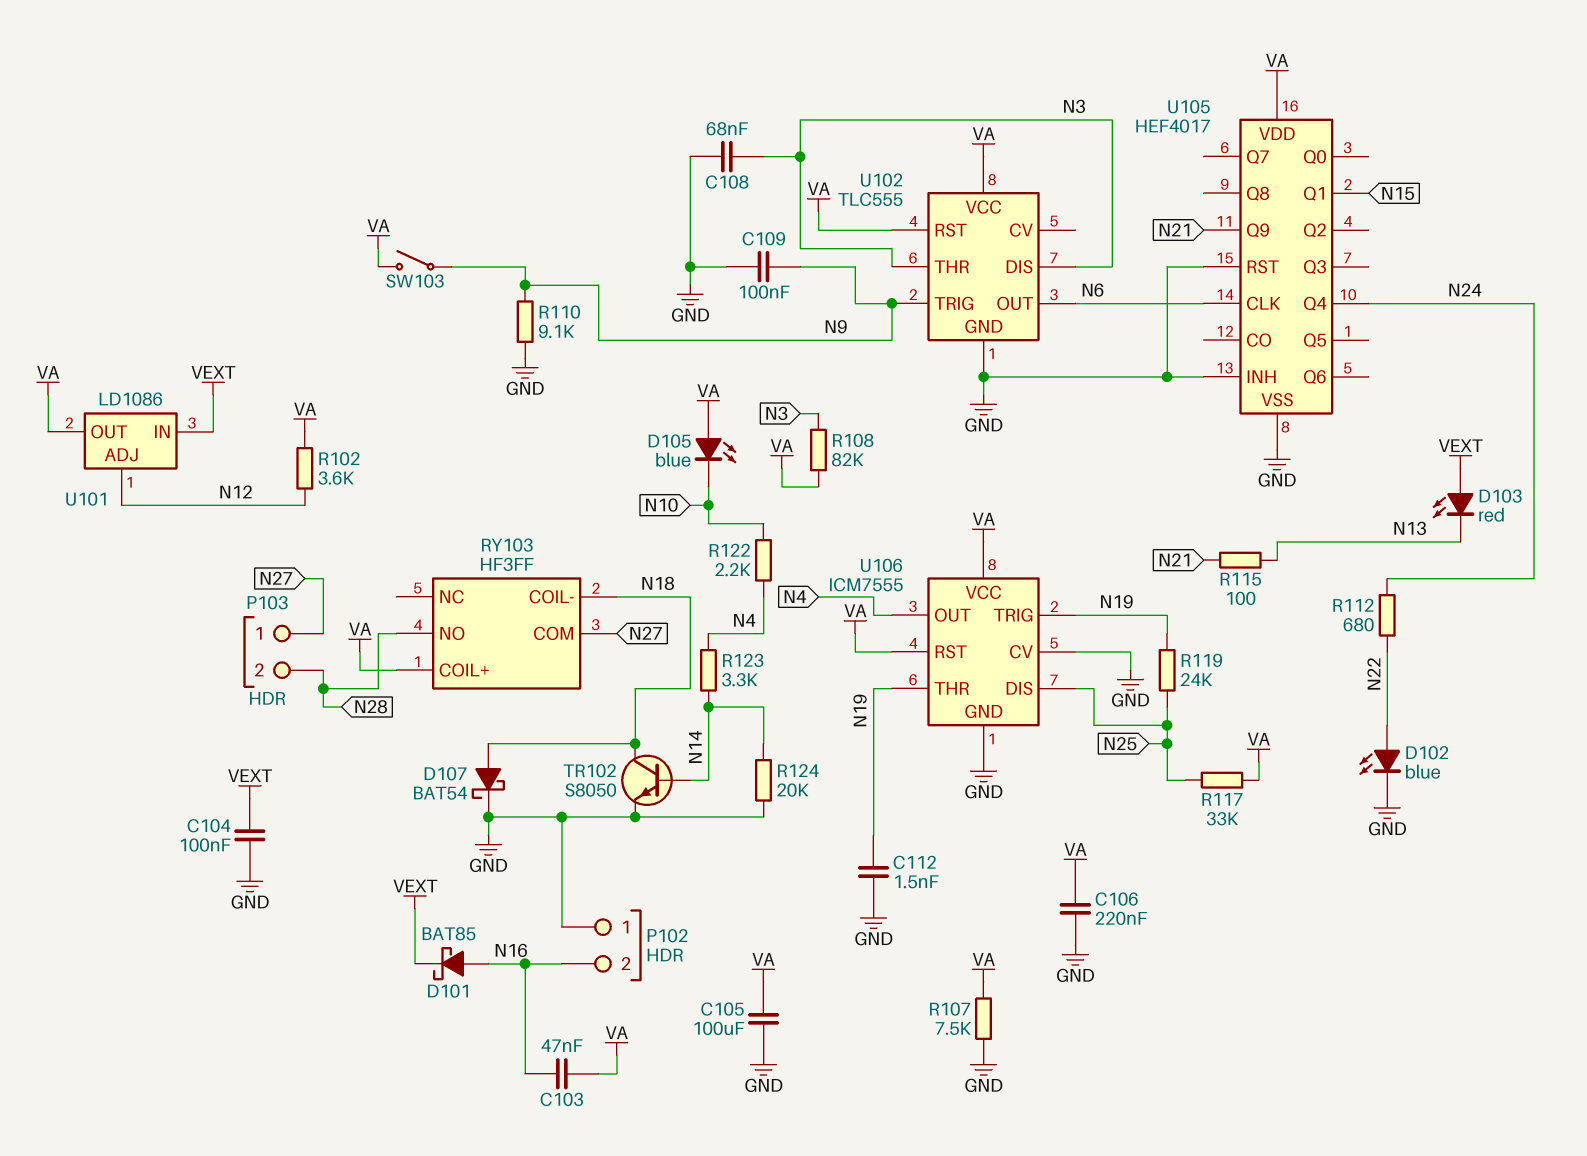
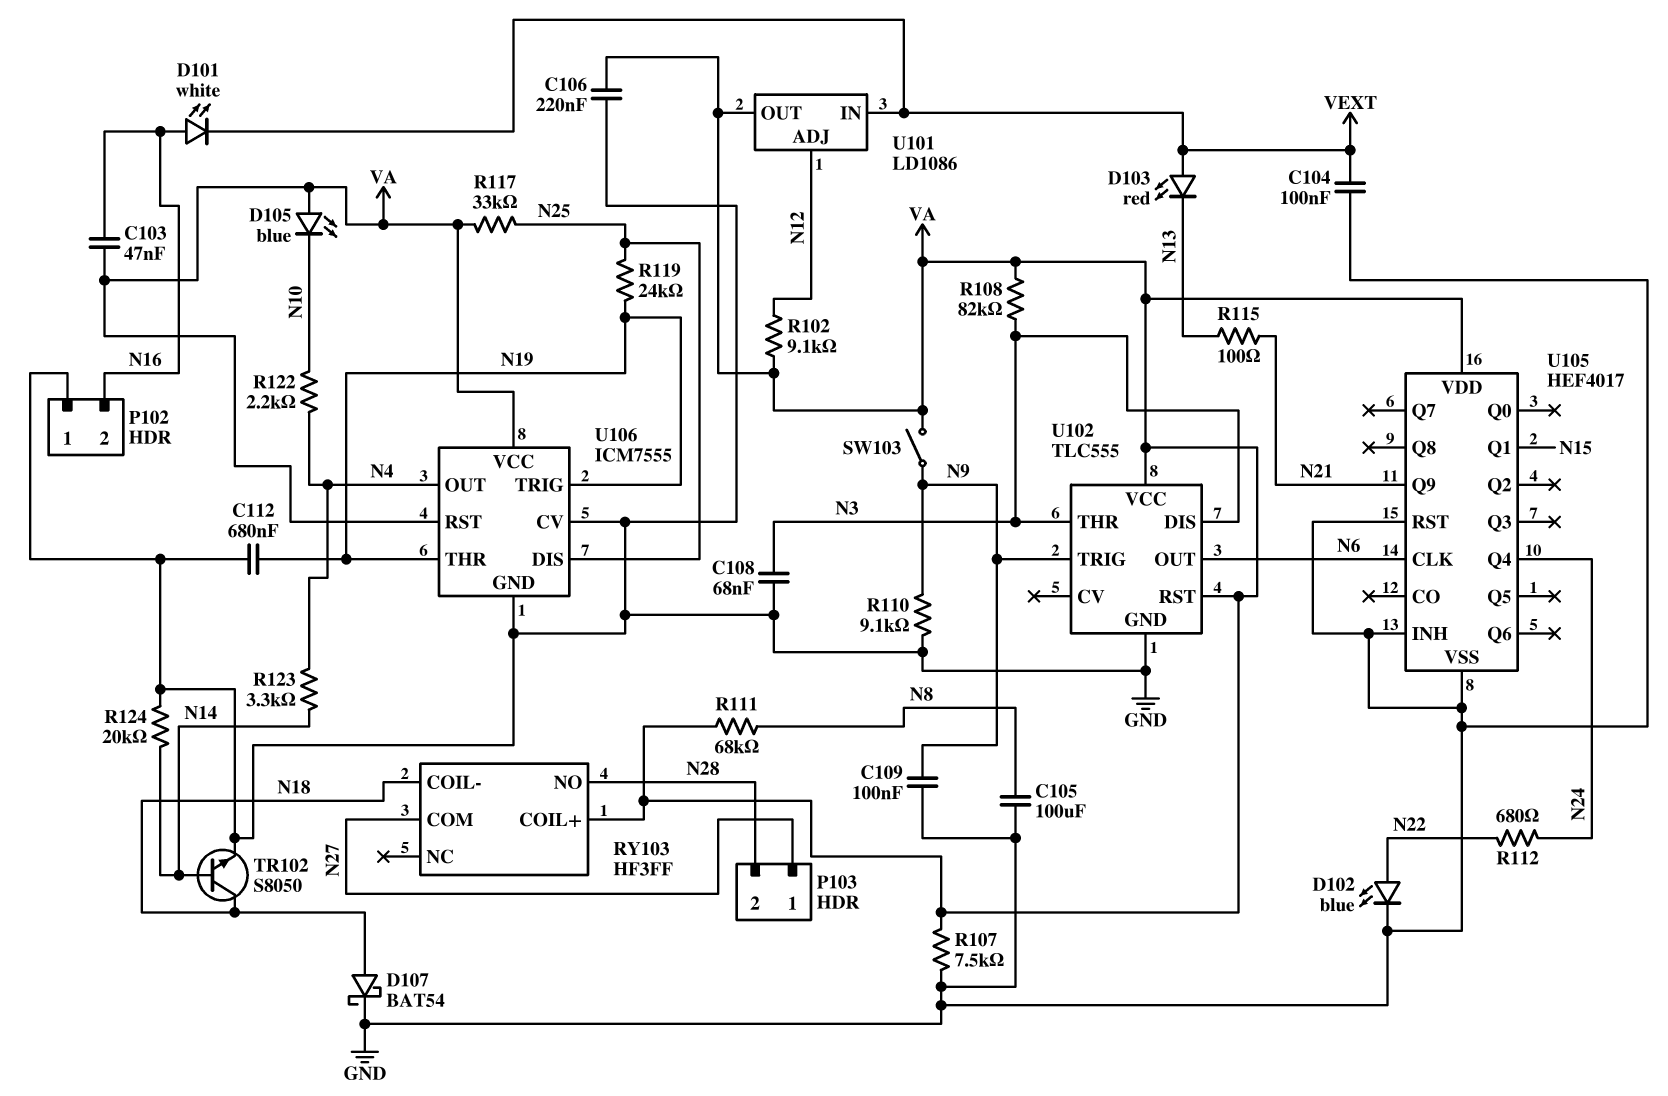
C105: 100uF (GND, VA) -> 100uF (GND, N8)
C112: 1.5nF (GND, N19) -> 680nF (GND, N19)
D101: schottky BAT85 (A N16, K VEXT) -> LED white (A N16, K VEXT)
R102: 3.6k (N12, VA) -> 9.1k (N12, VA)
R111: none -> 68k (N8, VA)

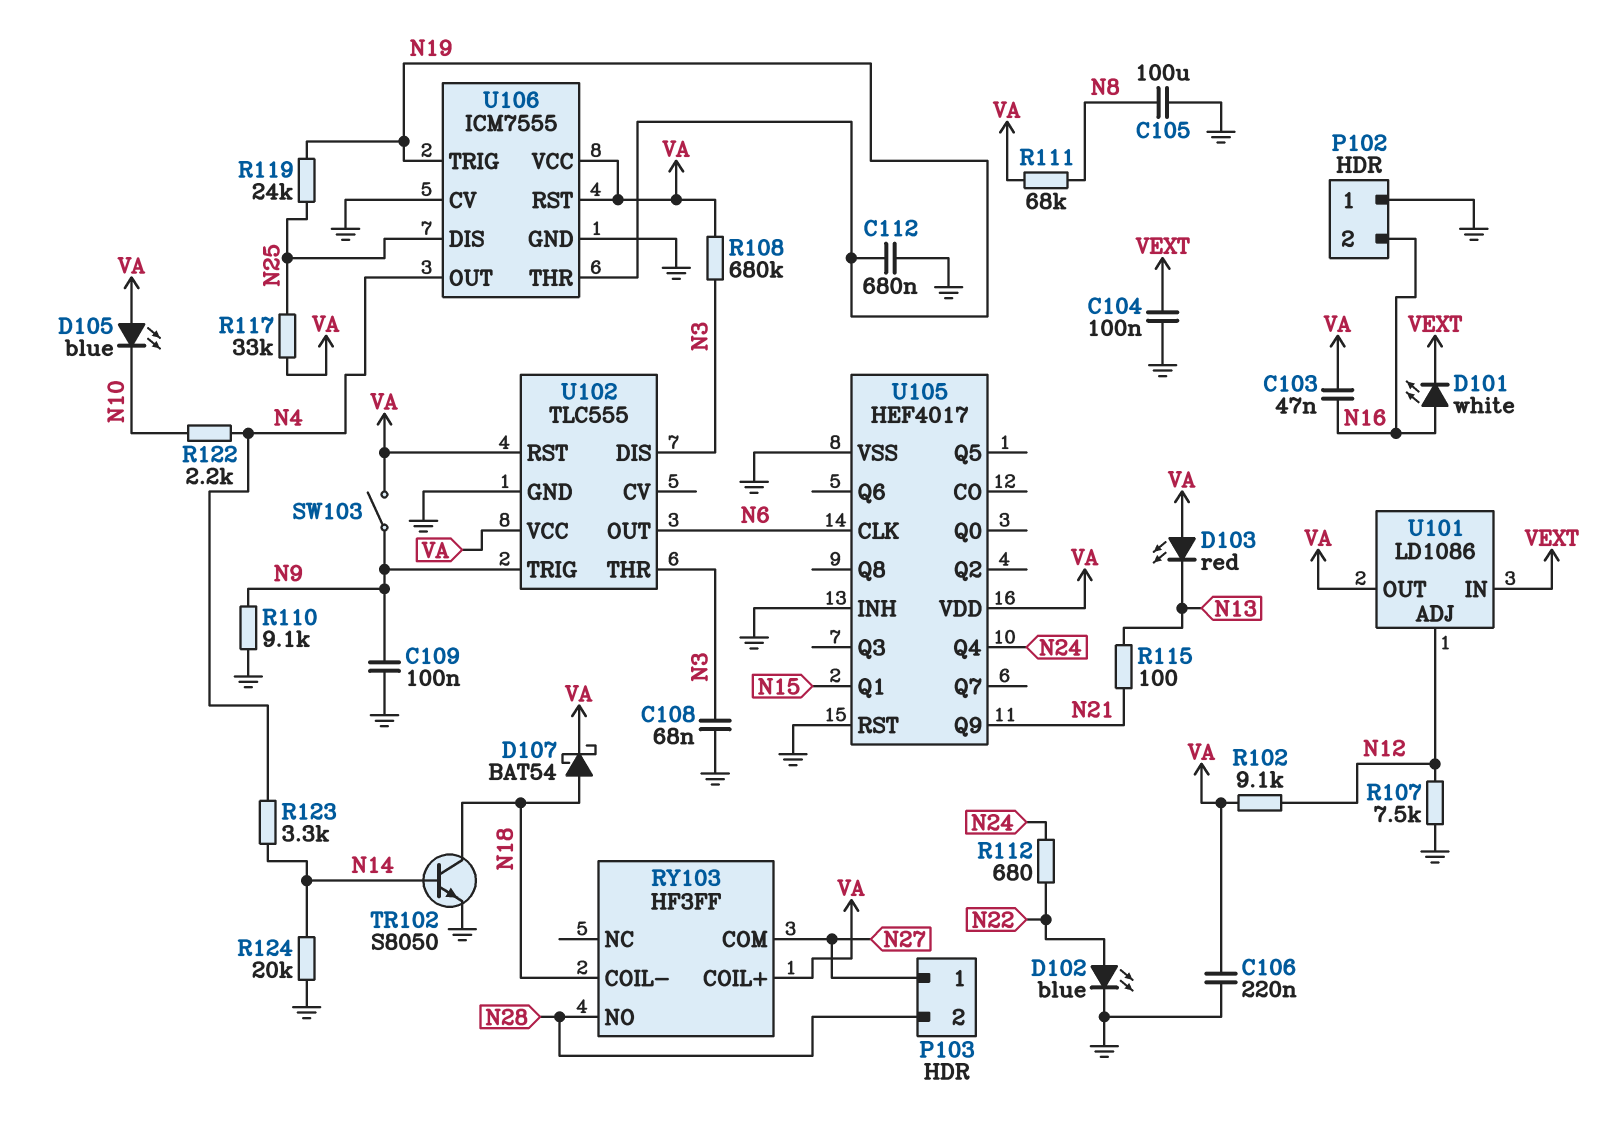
D103: LED red (A VEXT, K N13) -> LED red (A VA, K N13)
D107: schottky BAT54 (A N18, K GND) -> schottky BAT54 (A N18, K VA)
R107: 7.5k (GND, VA) -> 7.5k (GND, N12)
R108: 82k (N3, VA) -> 680k (N3, VA)

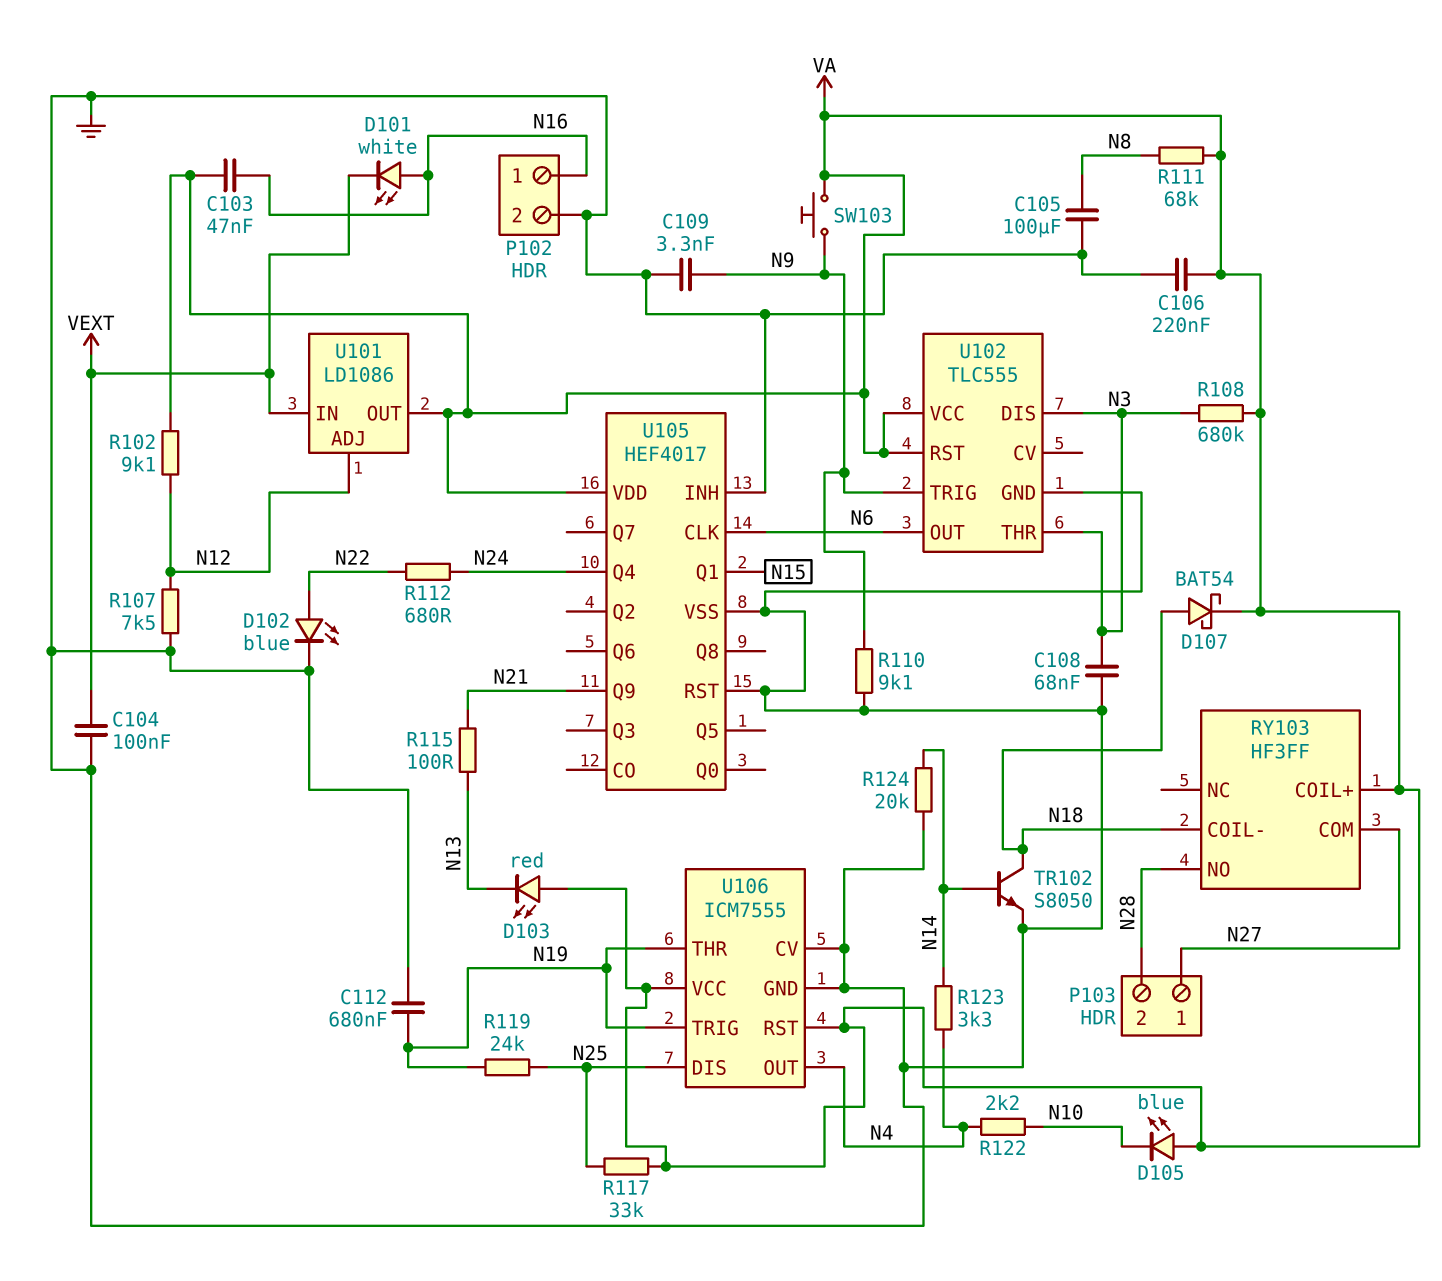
C109: 100nF (GND, N9) -> 3.3nF (GND, N9)
P102 pin 1: GND -> N16
P102 pin 2: N16 -> GND
SW103: switch (N9, VA) -> button (N9, VA)

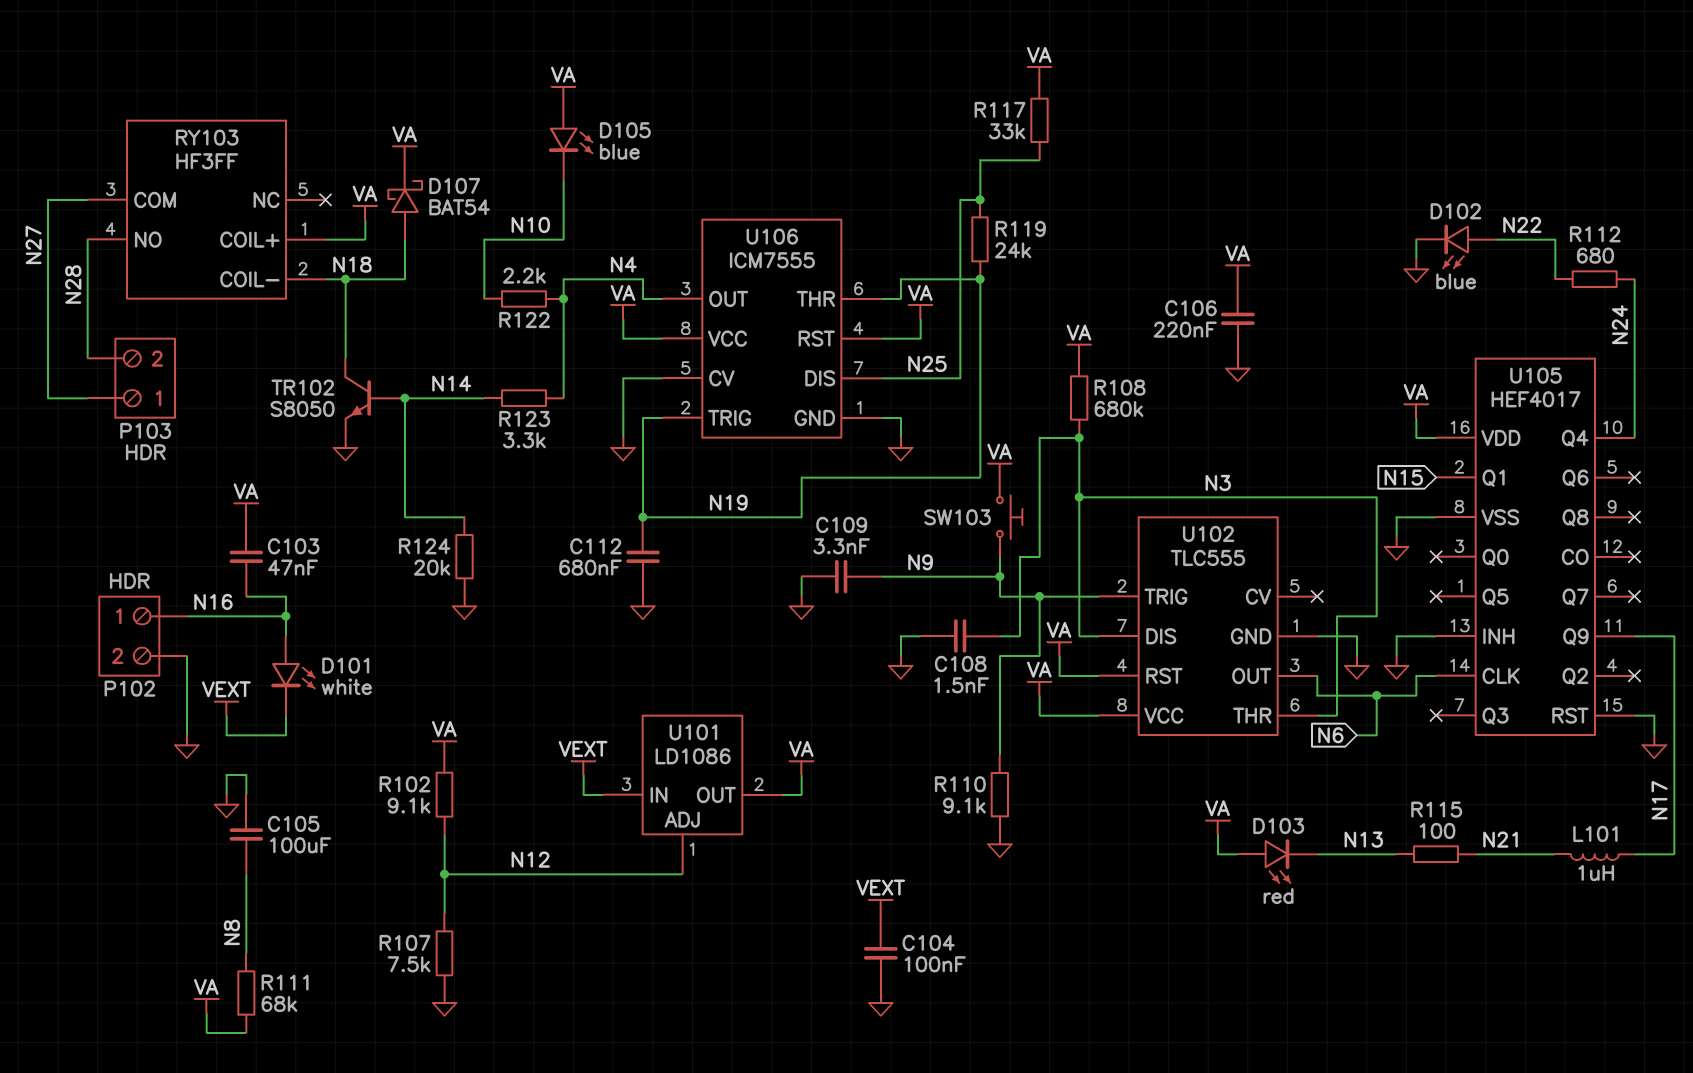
C108: 68nF (GND, N3) -> 1.5nF (GND, N3)
L101: none -> 1uH (N17, N21)
U105 pin Q9: N21 -> N17

